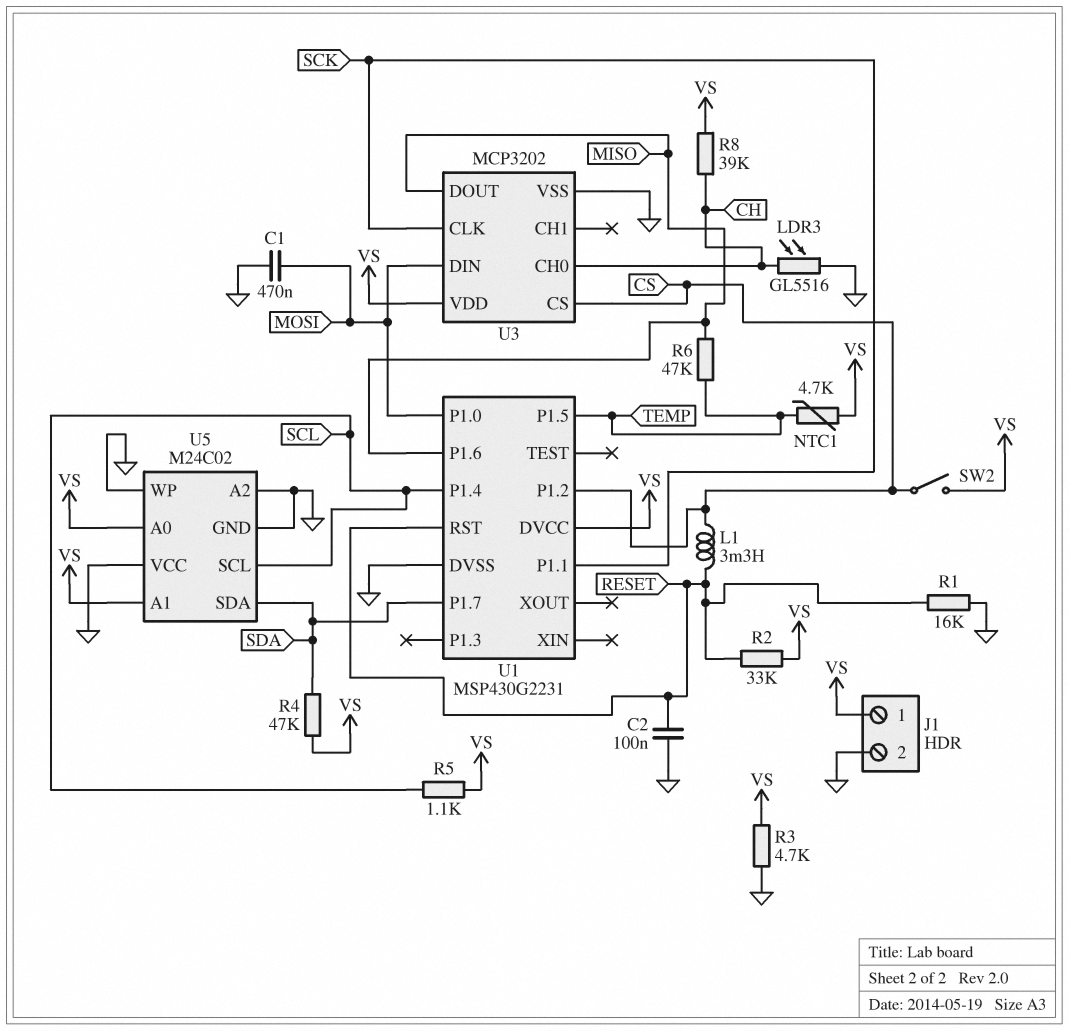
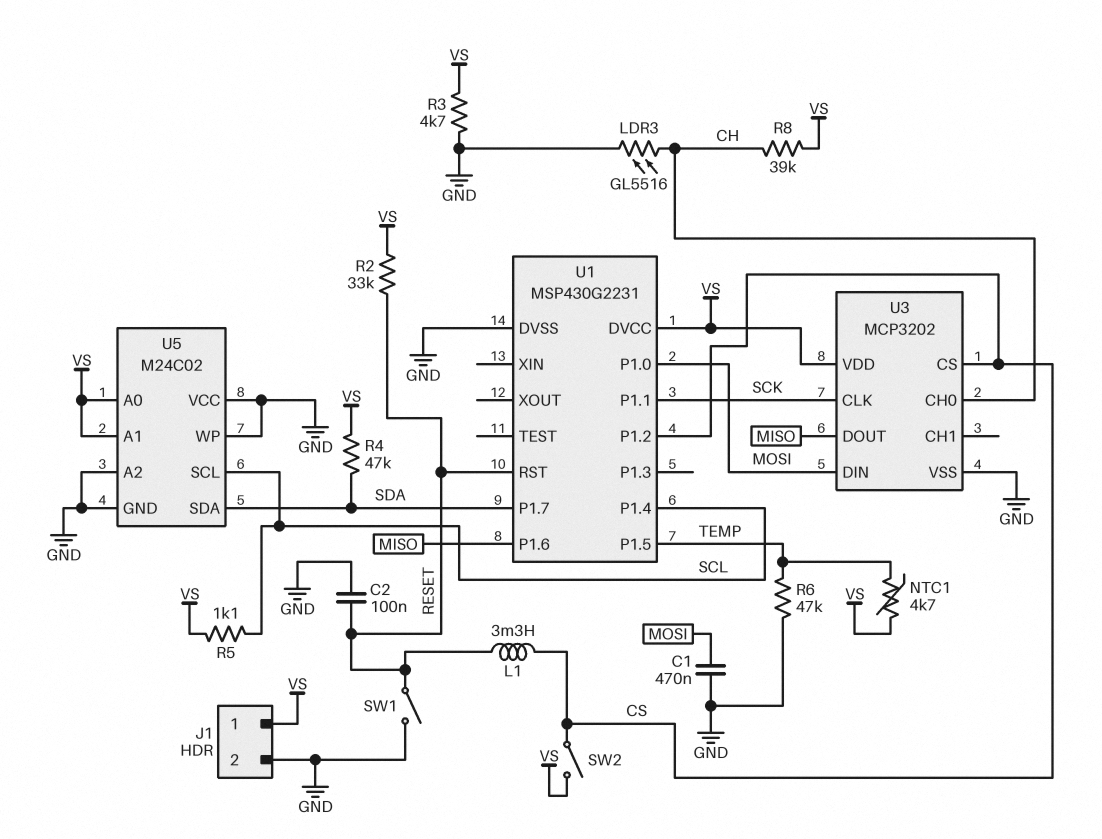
R1: 16k (GND, RESET) -> none
R6: 47k (MISO, TEMP) -> 47k (GND, TEMP)
SW1: none -> switch (GND, RESET)

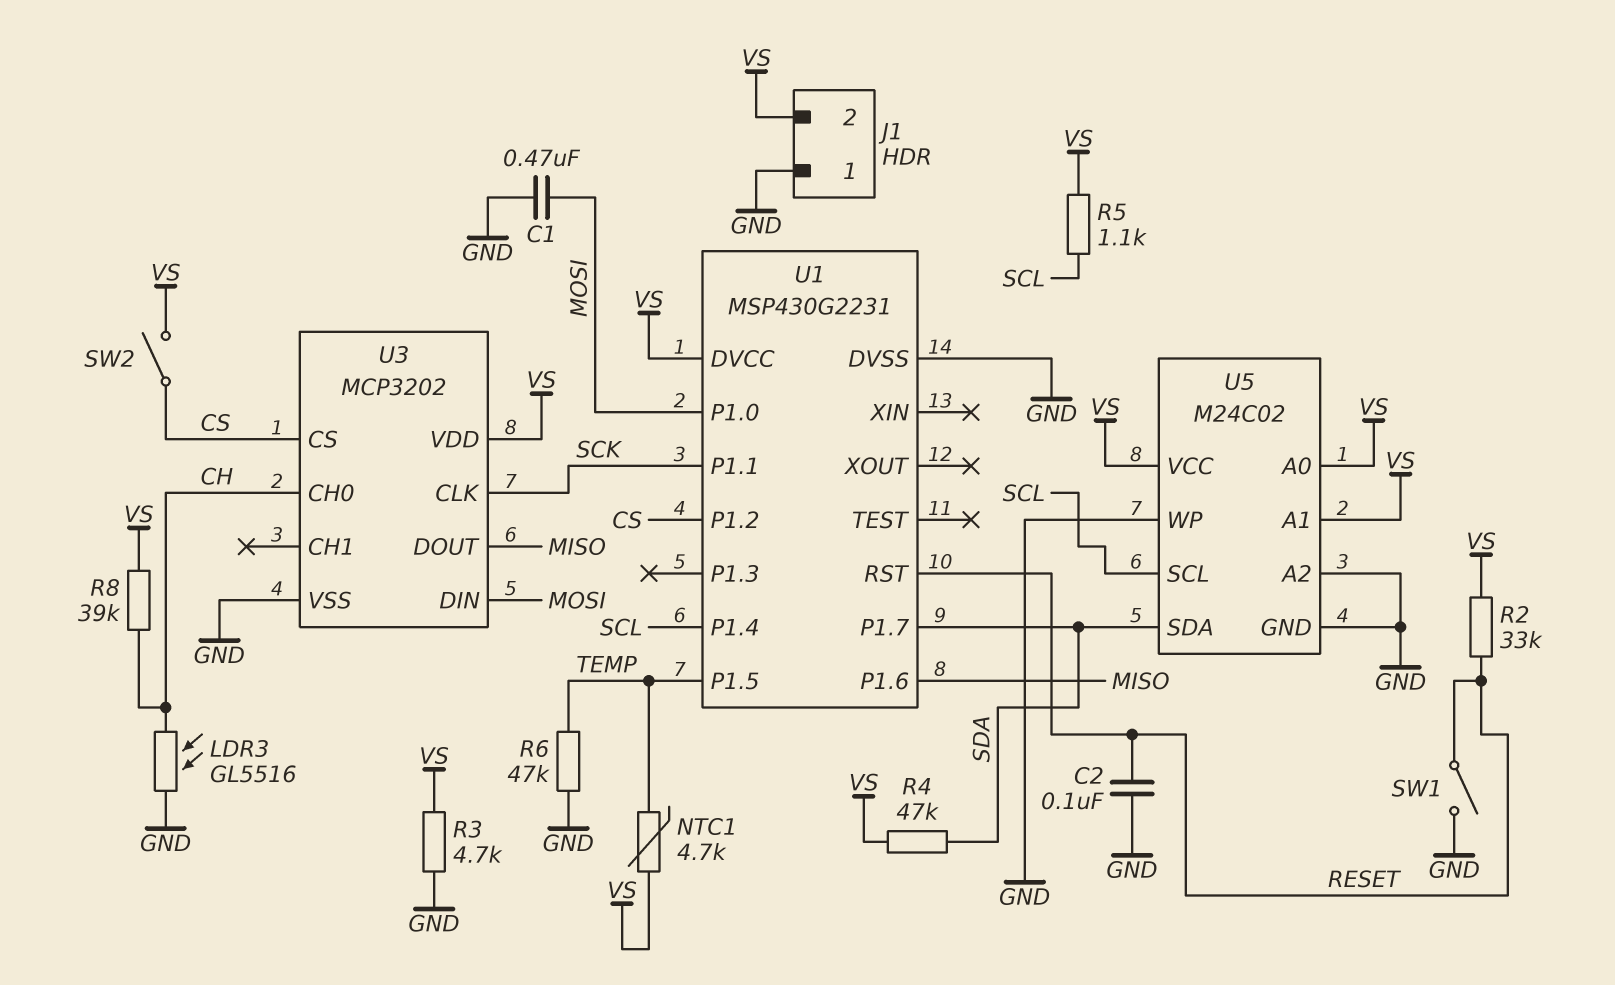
J1 pin 1: VS -> GND
J1 pin 2: GND -> VS
L1: 3.3mH (CS, RESET) -> none
U5 pin VCC: GND -> VS

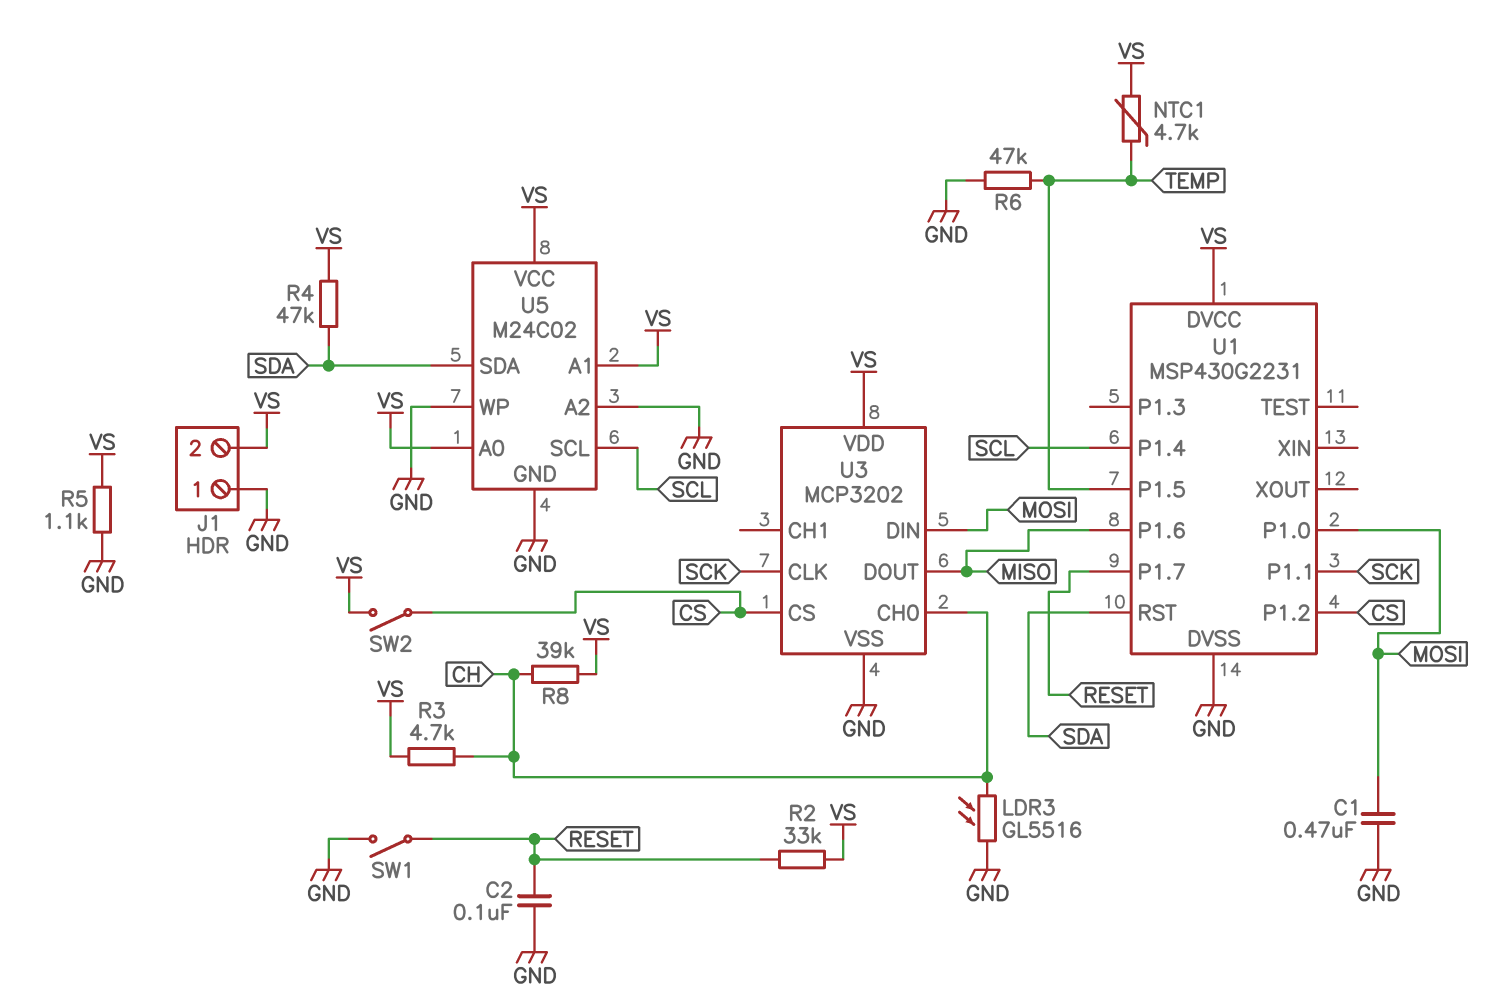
R3: 4.7k (GND, VS) -> 4.7k (CH, VS)
R5: 1.1k (SCL, VS) -> 1.1k (GND, VS)
U1 pin P1.7: SDA -> RESET
U1 pin RST: RESET -> SDA

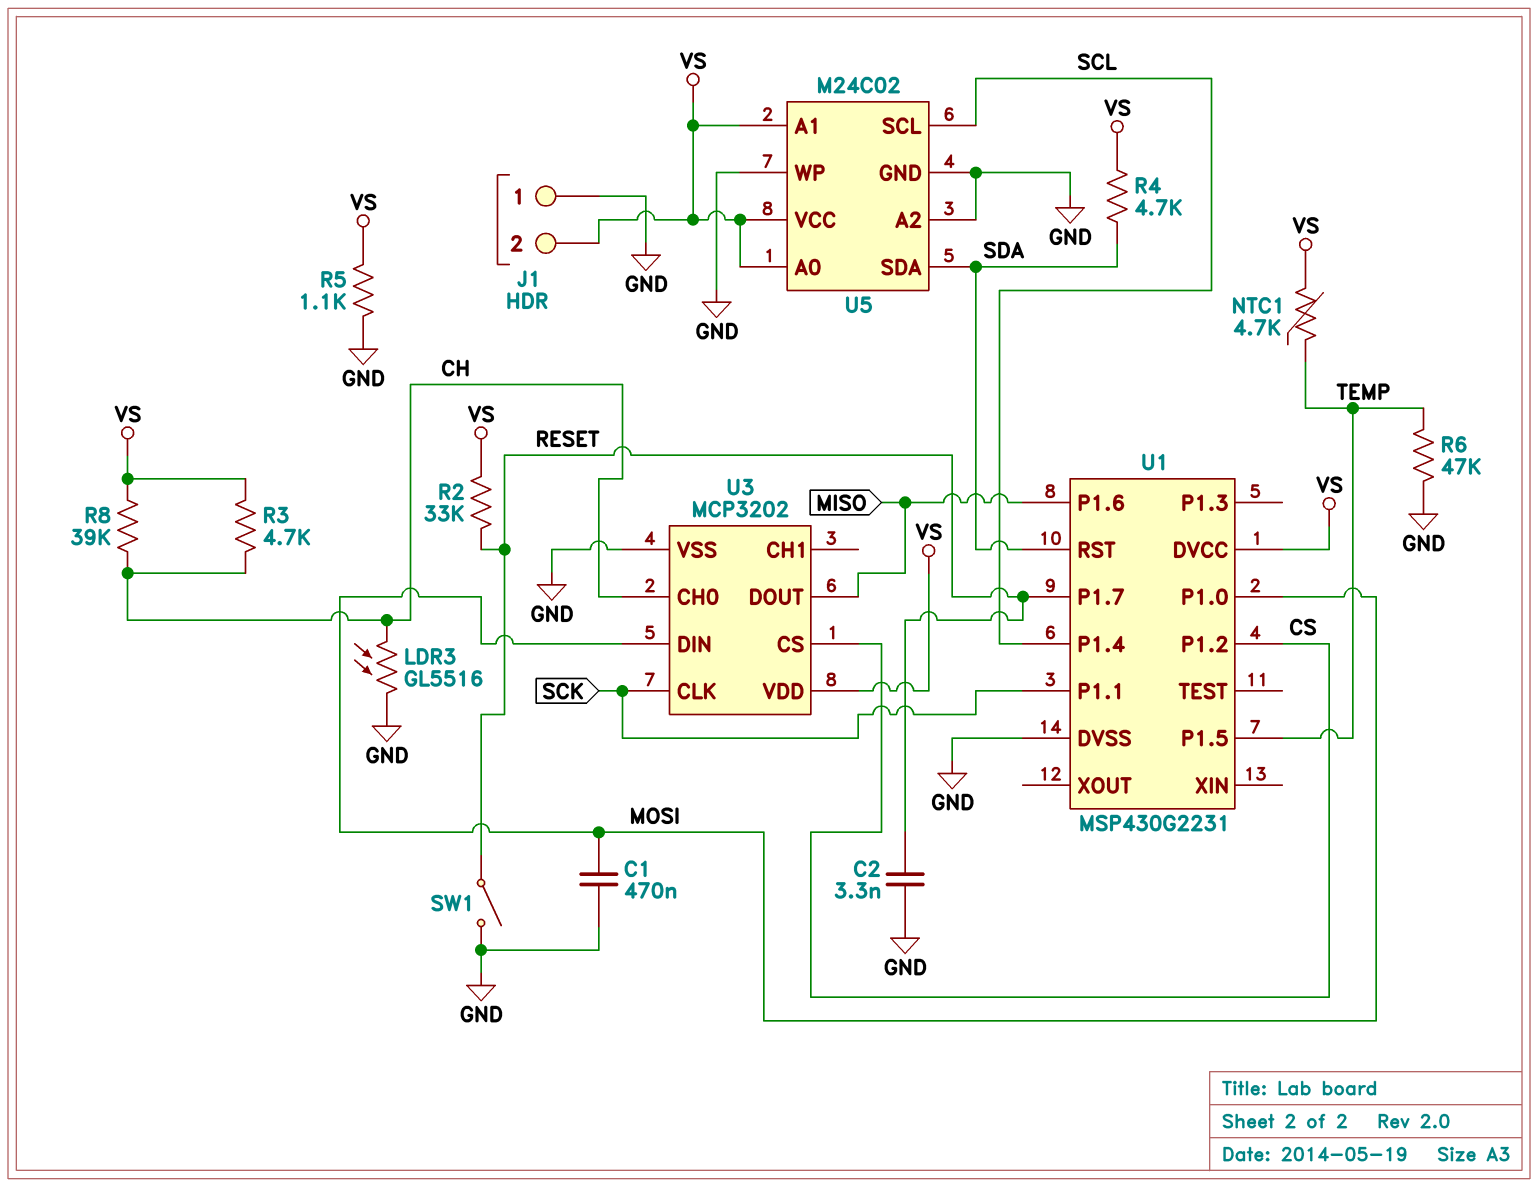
C2: 100nF (GND, RESET) -> 3.3nF (GND, RESET)
R4: 47k (SDA, VS) -> 4.7k (SDA, VS)
SW2: switch (CS, VS) -> none

